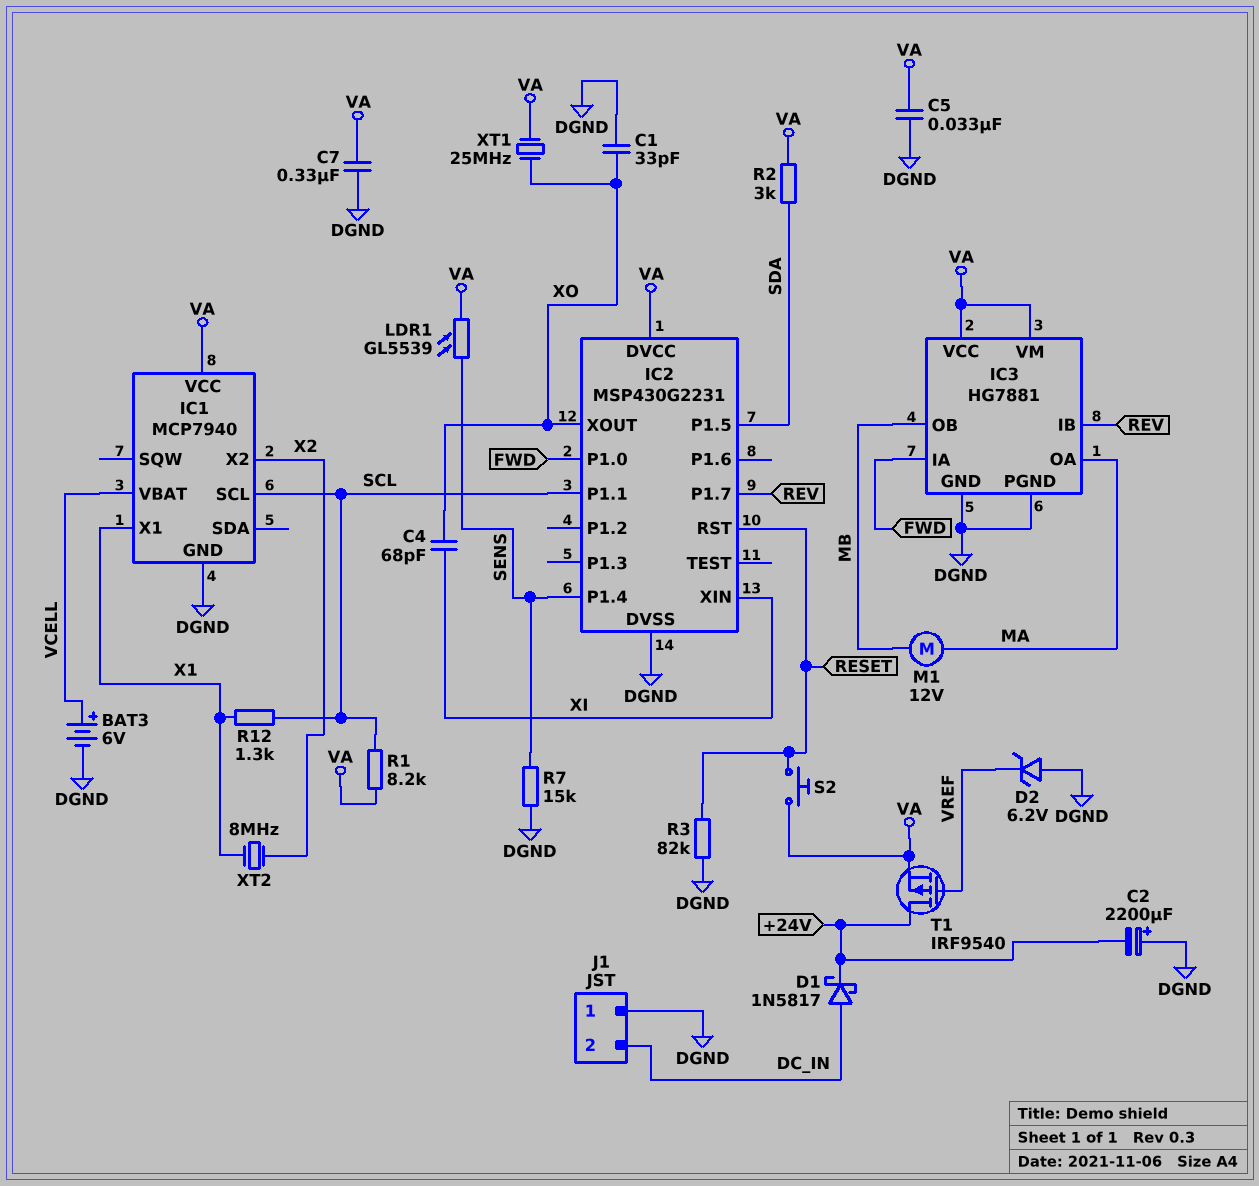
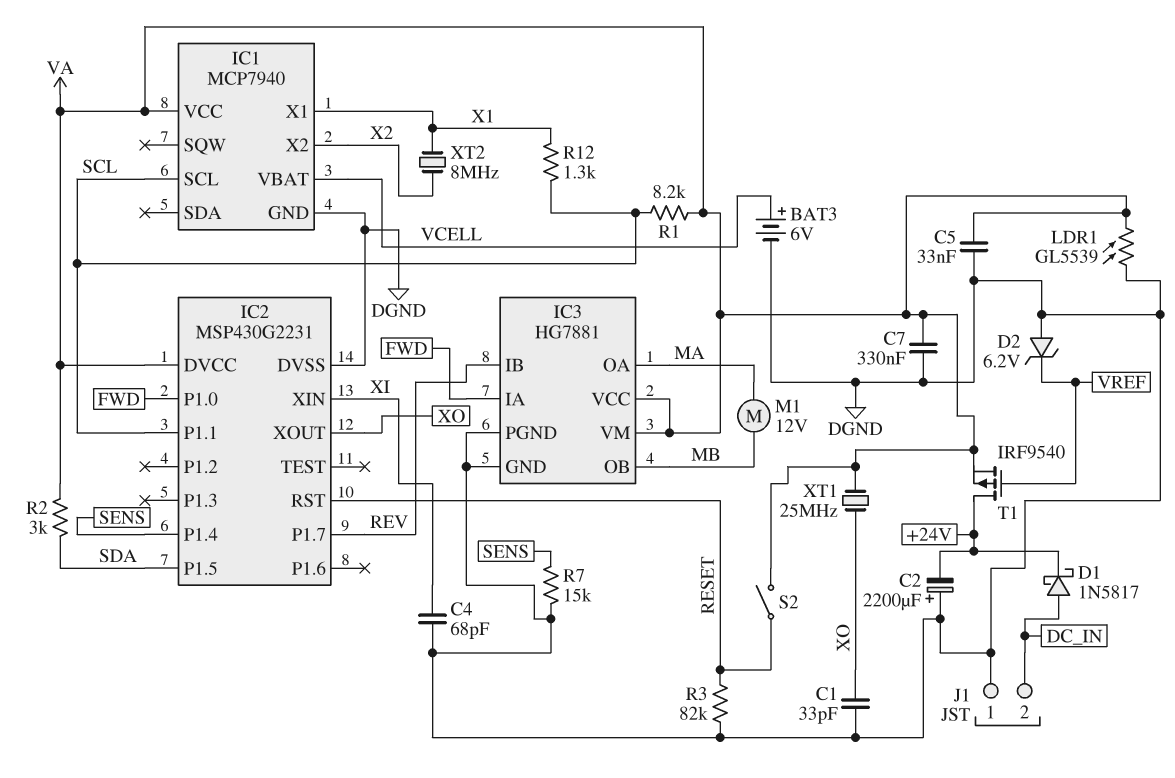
C4: 68pF (XI, XO) -> 68pF (DGND, XI)
LDR1: GL5539 (SENS, VA) -> GL5539 (DGND, VA)
S2: button (RESET, VA) -> switch (RESET, VA)

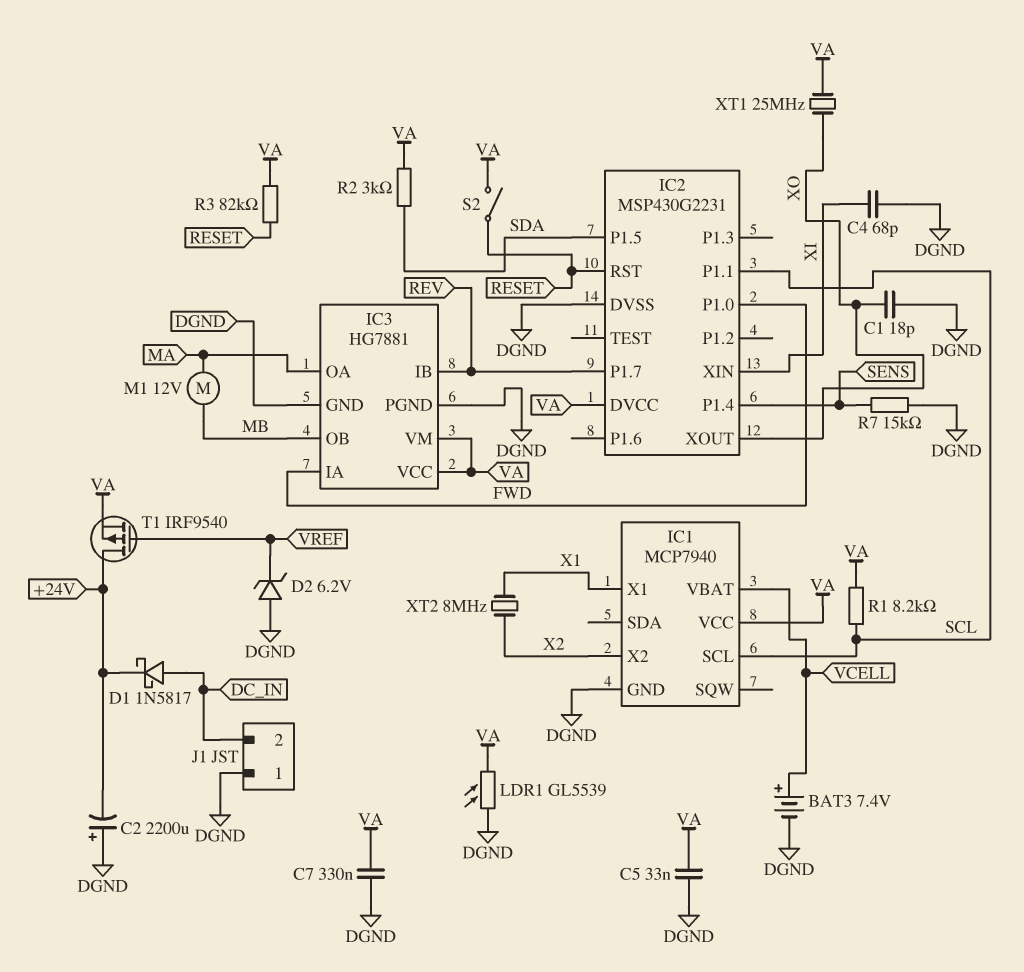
BAT3: 6V (plus VCELL, minus DGND) -> 7.4V (plus VCELL, minus DGND)
C1: 33pF (DGND, XO) -> 18pF (DGND, XO)
R3: 82k (DGND, RESET) -> 82k (RESET, VA)
R12: 1.3k (SCL, X1) -> none

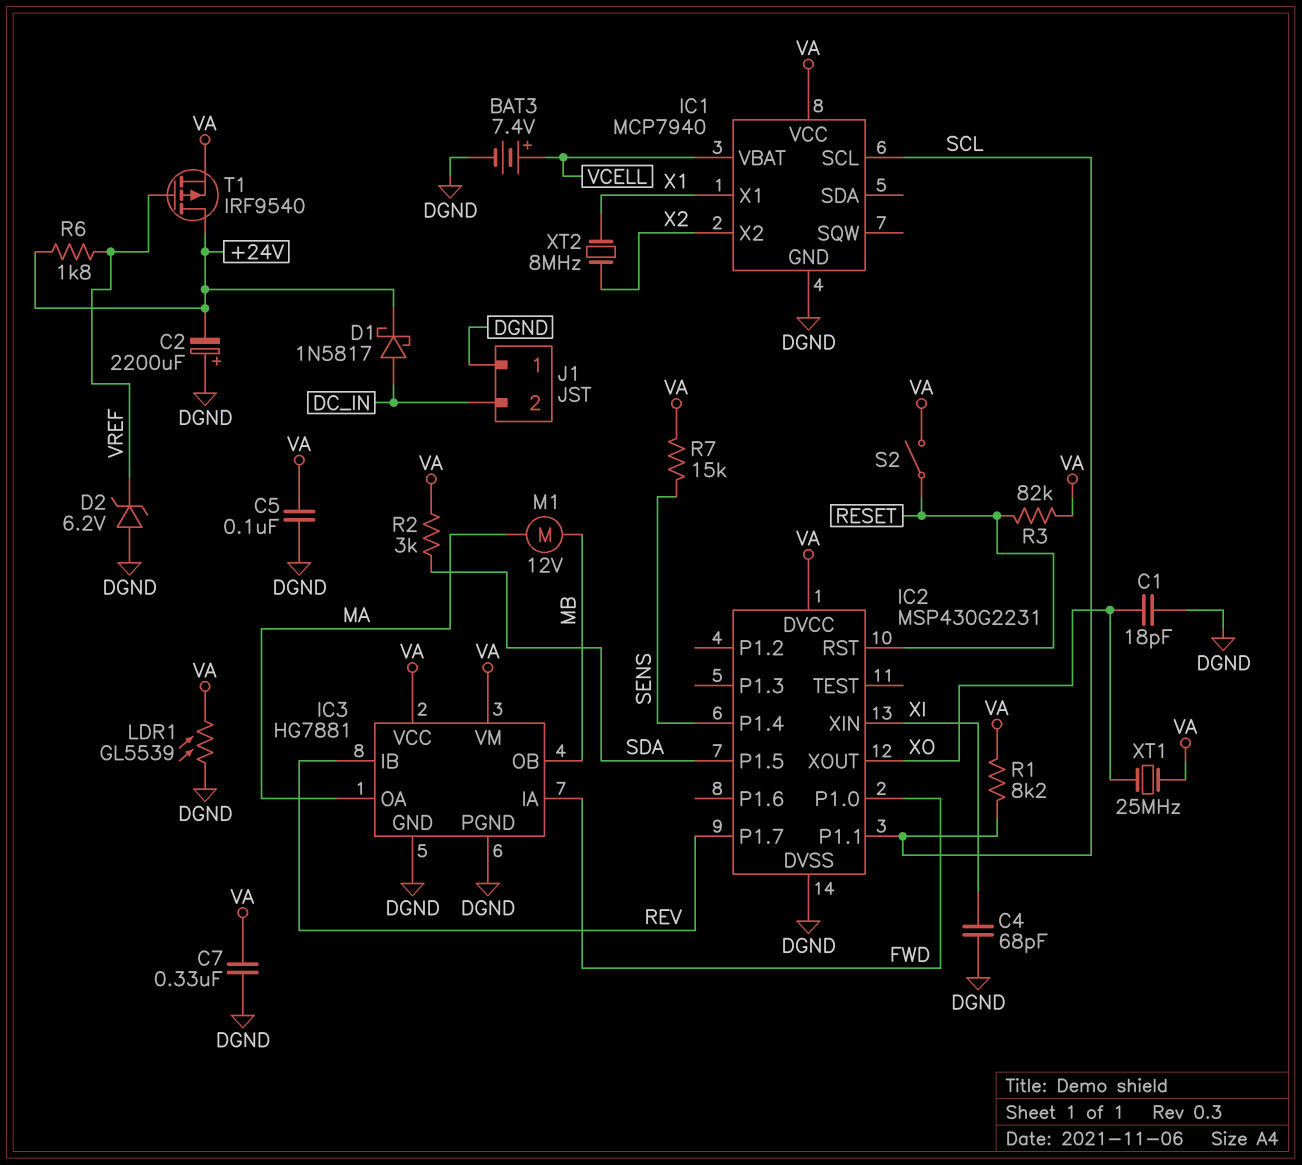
C5: 33nF (DGND, VA) -> 100nF (DGND, VA)
R6: none -> 1.8k (+24V, VREF)
R7: 15k (DGND, SENS) -> 15k (SENS, VA)

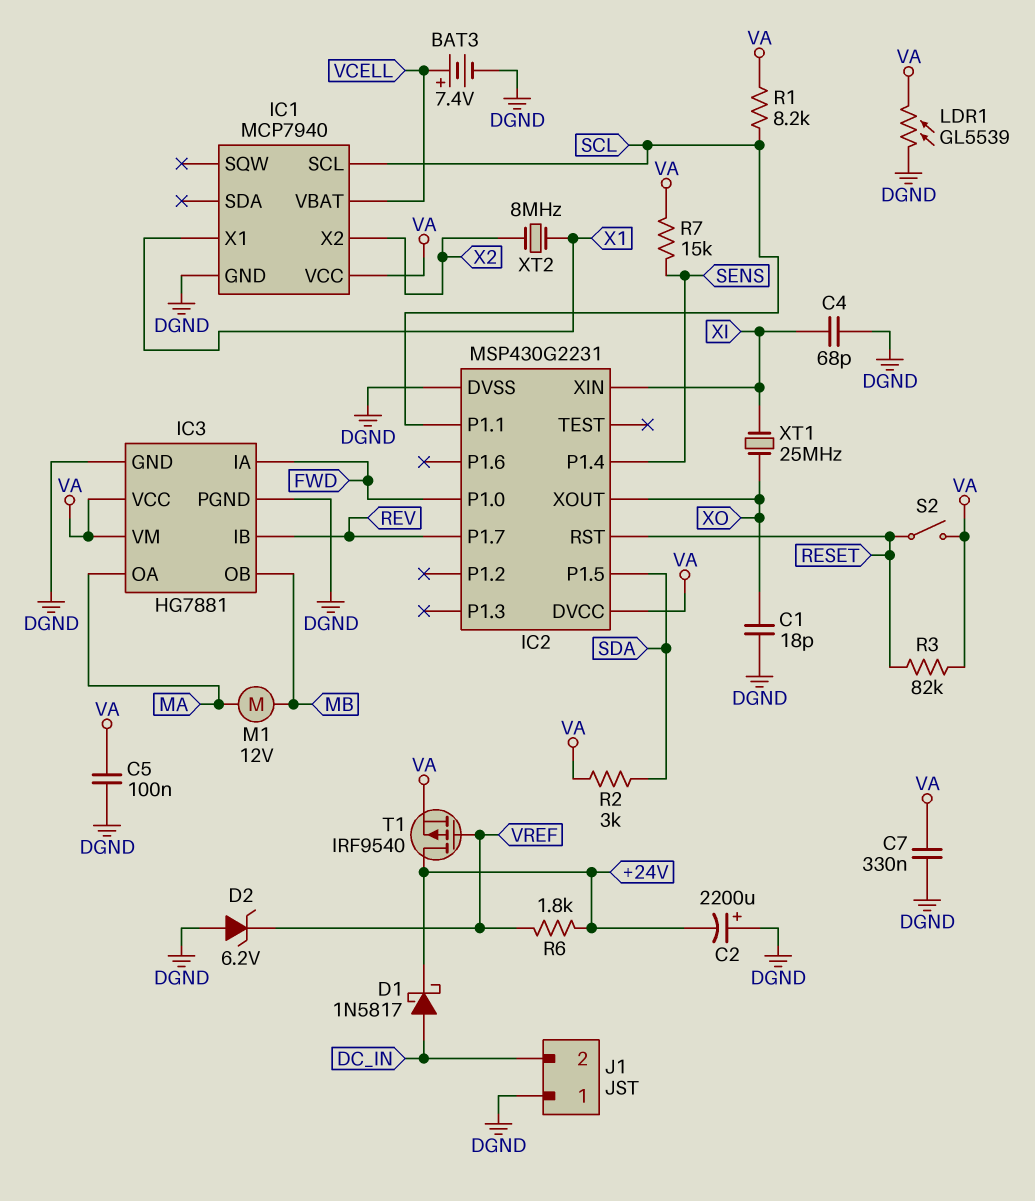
XT1: 25MHz (VA, XO) -> 25MHz (XI, XO)

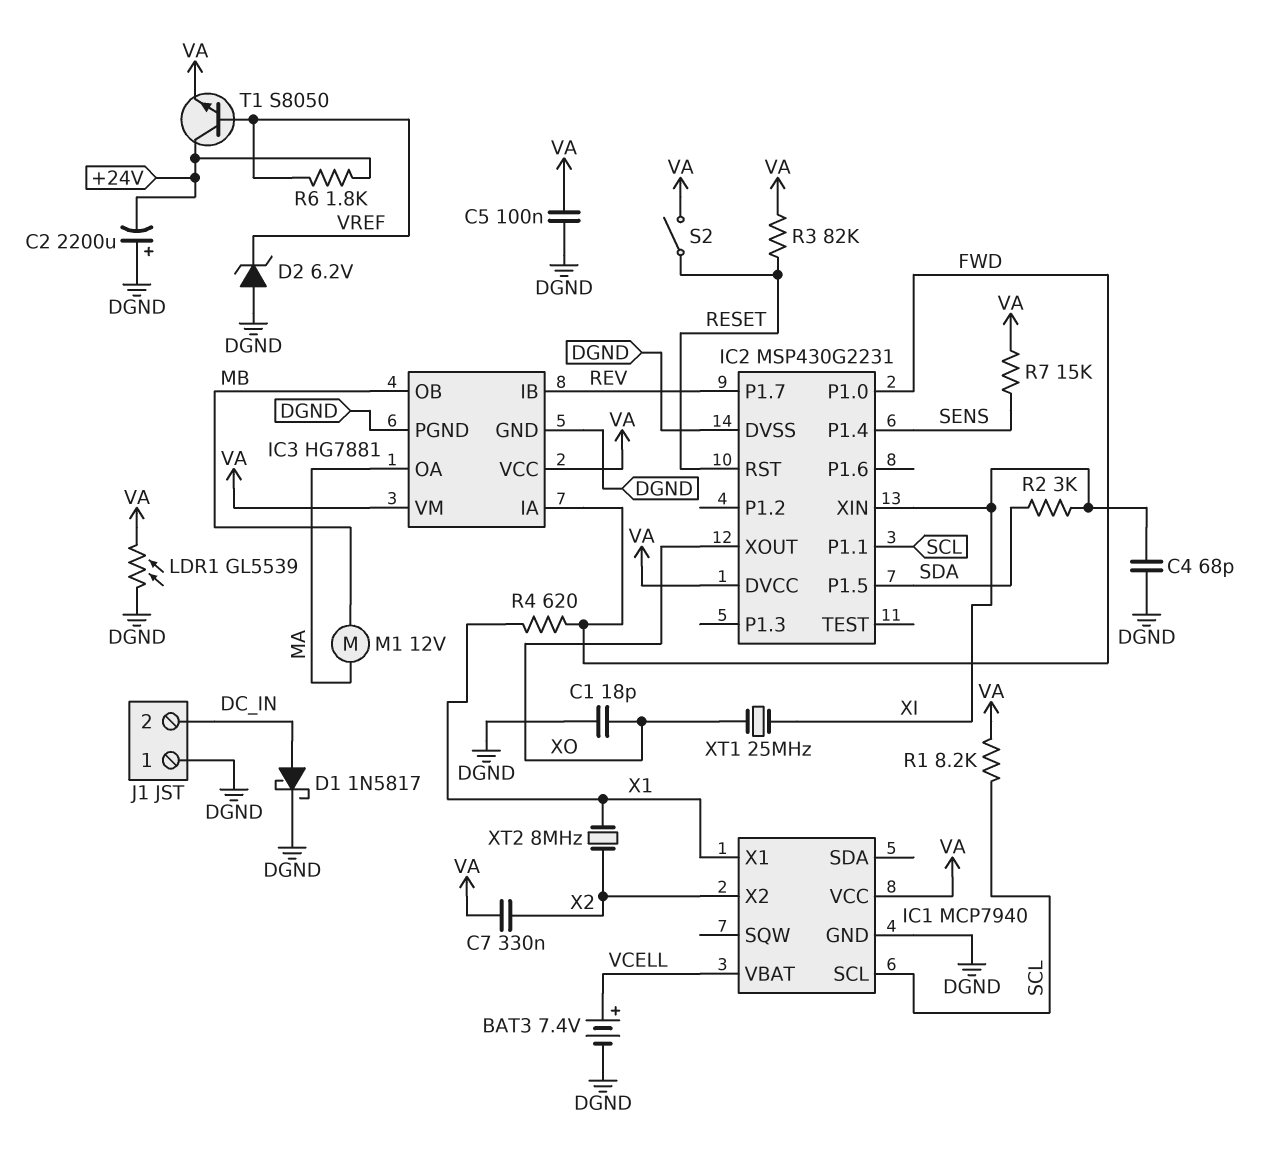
C7: 330nF (DGND, VA) -> 330nF (VA, X2)
D1: schottky 1N5817 (A DC_IN, K +24V) -> schottky 1N5817 (A DC_IN, K DGND)
R2: 3k (SDA, VA) -> 3k (SDA, XI)
R4: none -> 620 (FWD, X1)
T1: PMOS IRF9540 (G VREF, D +24V, S VA) -> NPN S8050 (B VREF, C +24V, E VA)

